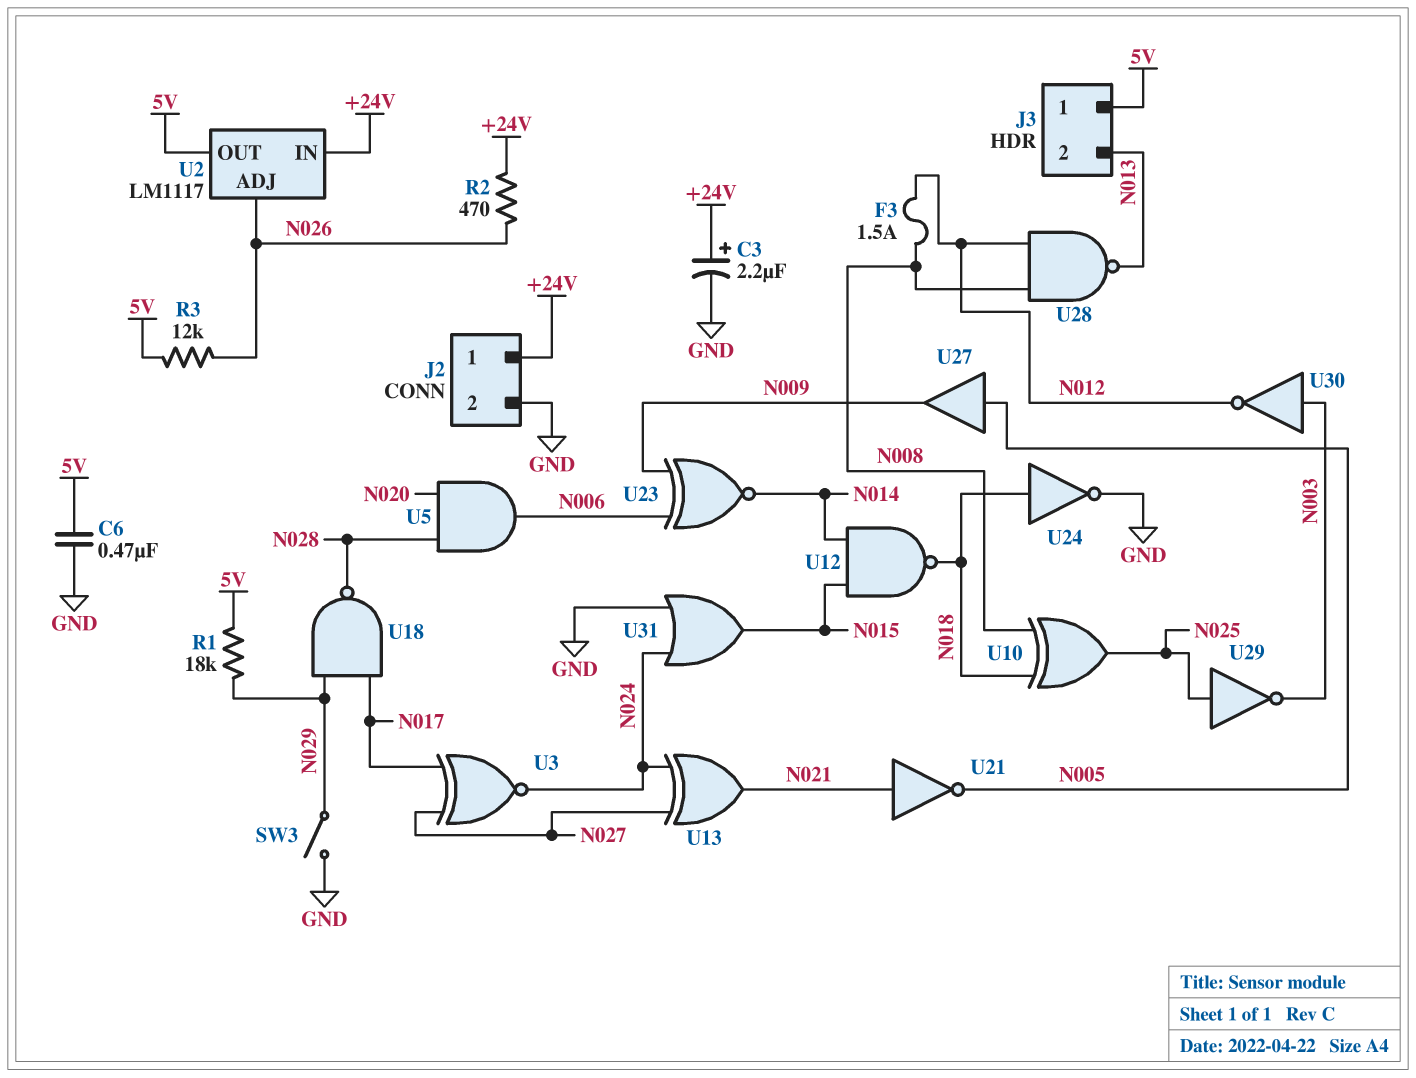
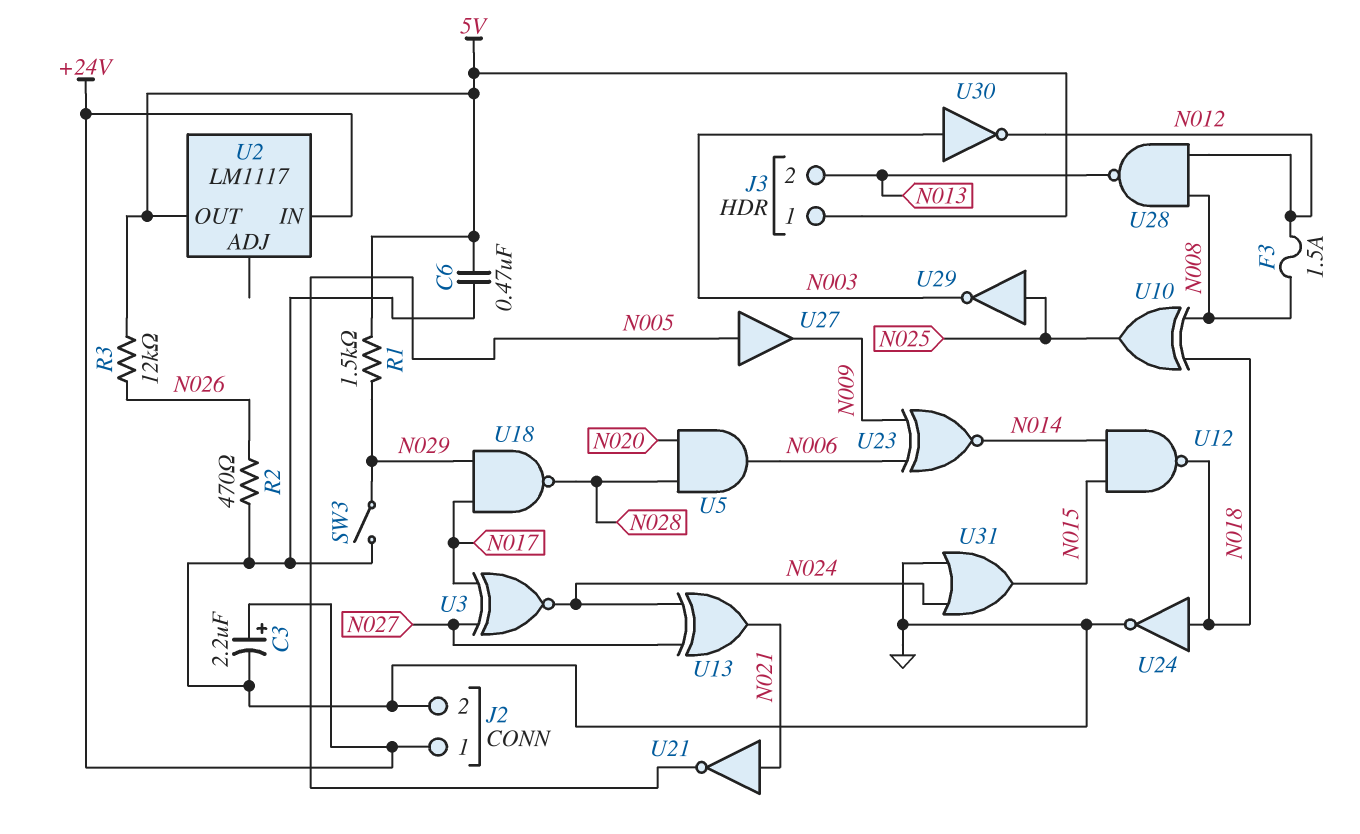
R1: 18k (5V, N029) -> 1.5k (5V, N029)
R2: 470 (+24V, N026) -> 470 (GND, N026)
U2 pin ADJ: N026 -> none

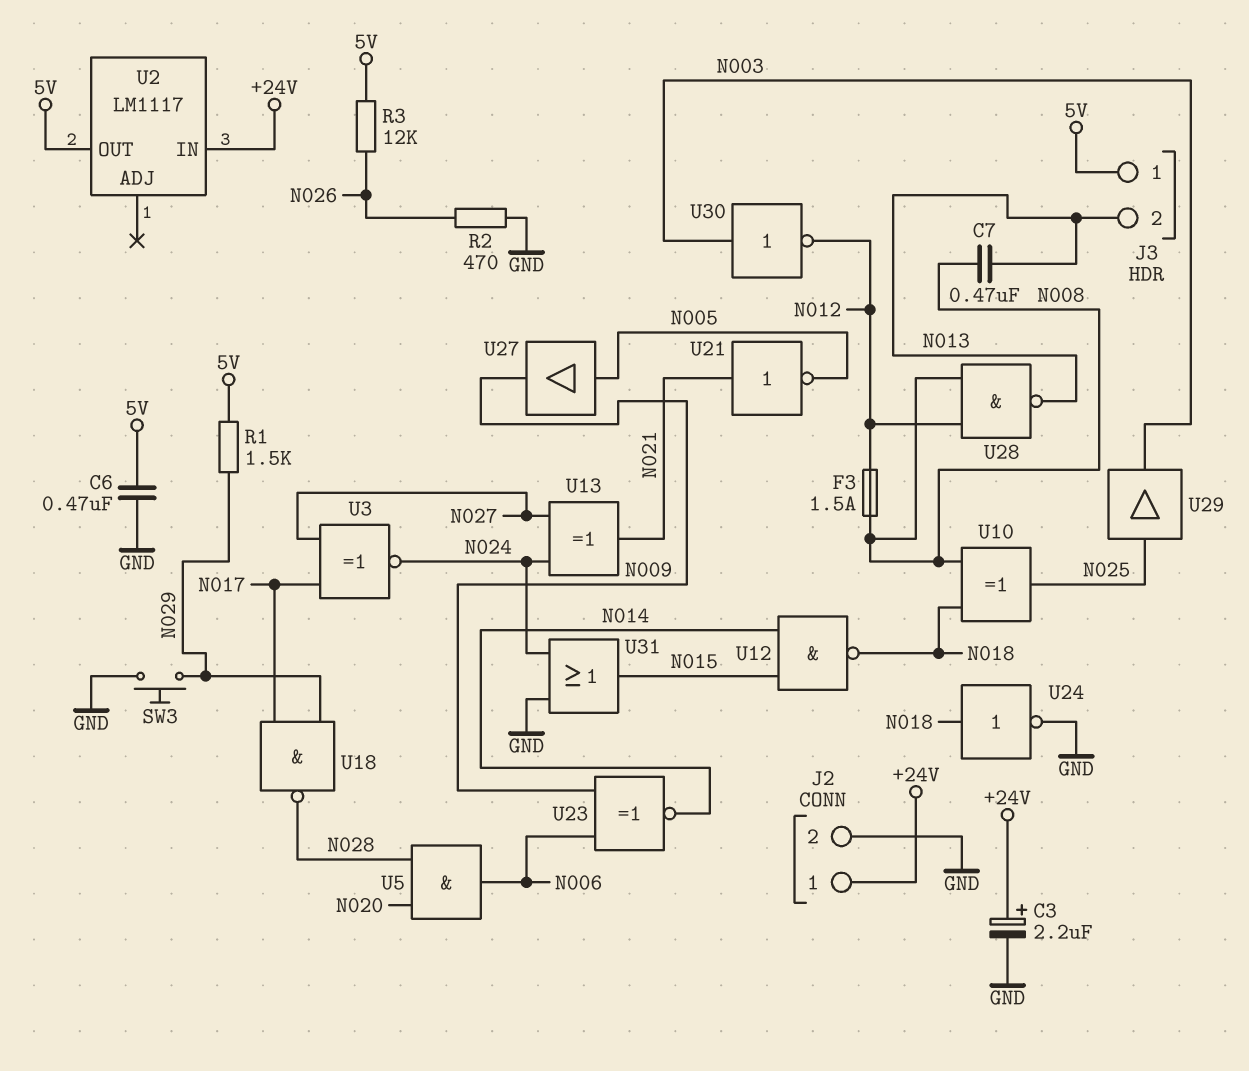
C7: none -> 470nF (N008, N013)
SW3: switch (GND, N029) -> button (GND, N029)
U29: NOT (in N025, out N003) -> buffer (in N025, out N003)

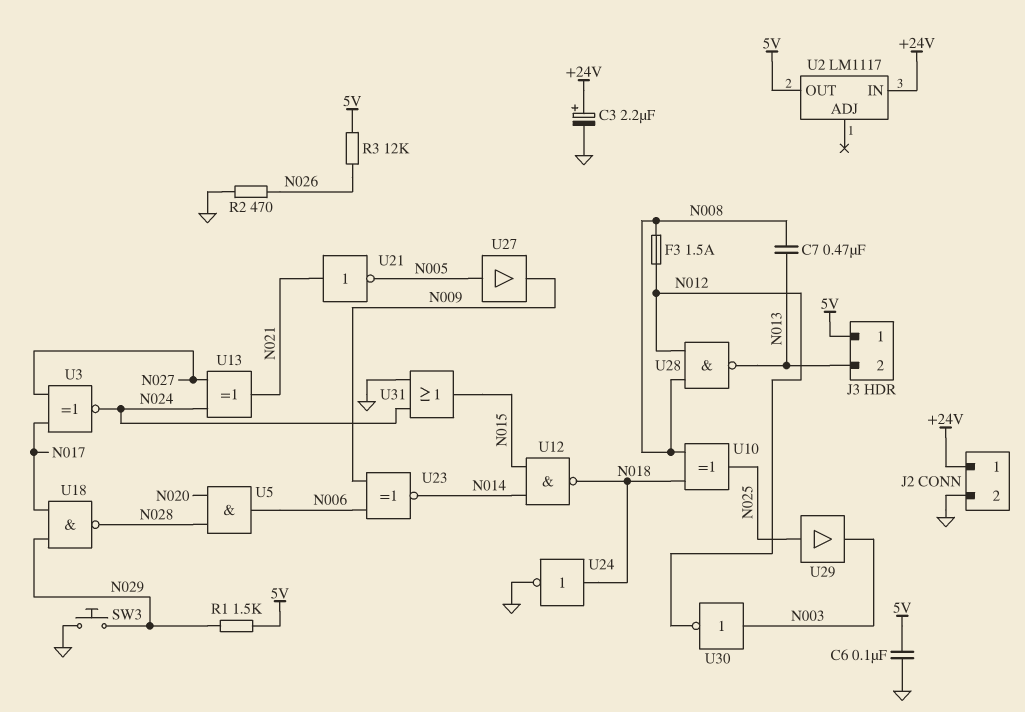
C6: 470nF (5V, GND) -> 100nF (5V, GND)

